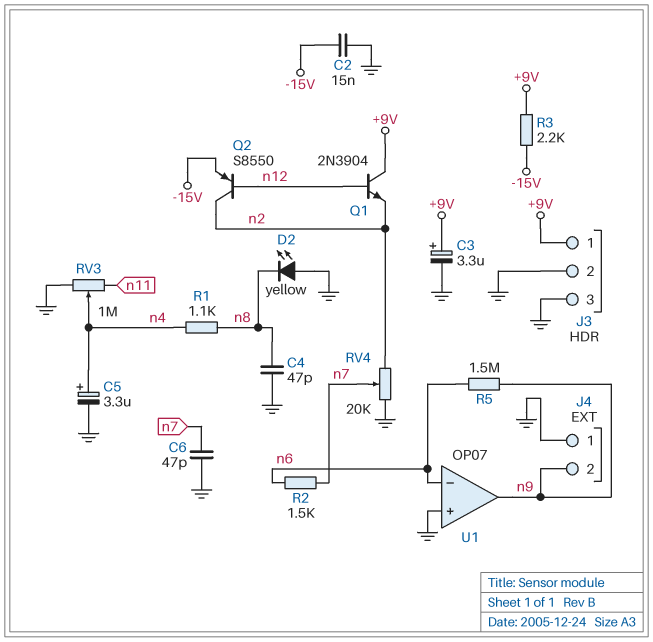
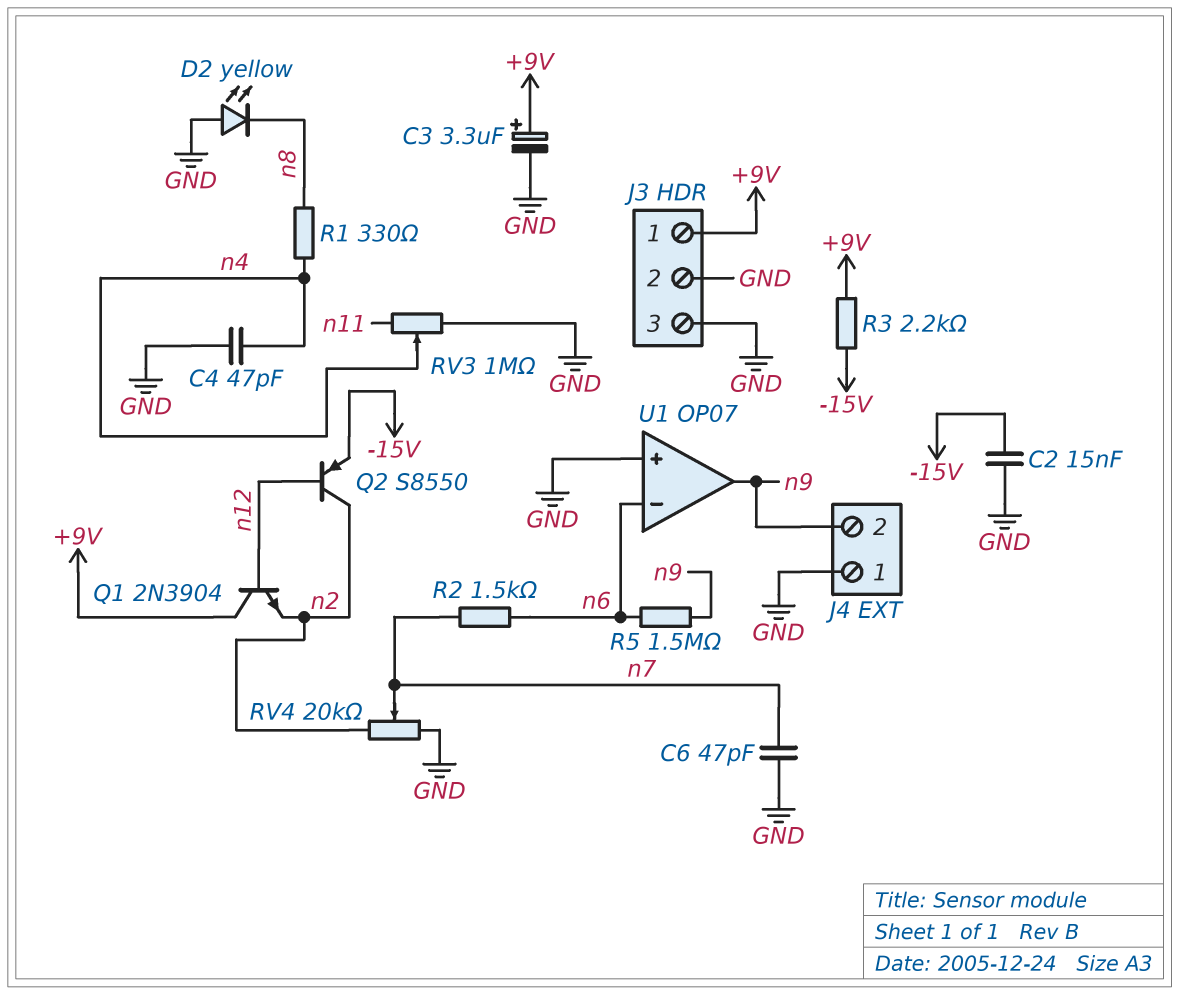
C4: 47pF (GND, n8) -> 47pF (GND, n4)
C5: 3.3uF (plus n4, minus GND) -> none
R1: 1.1k (n4, n8) -> 330 (n4, n8)

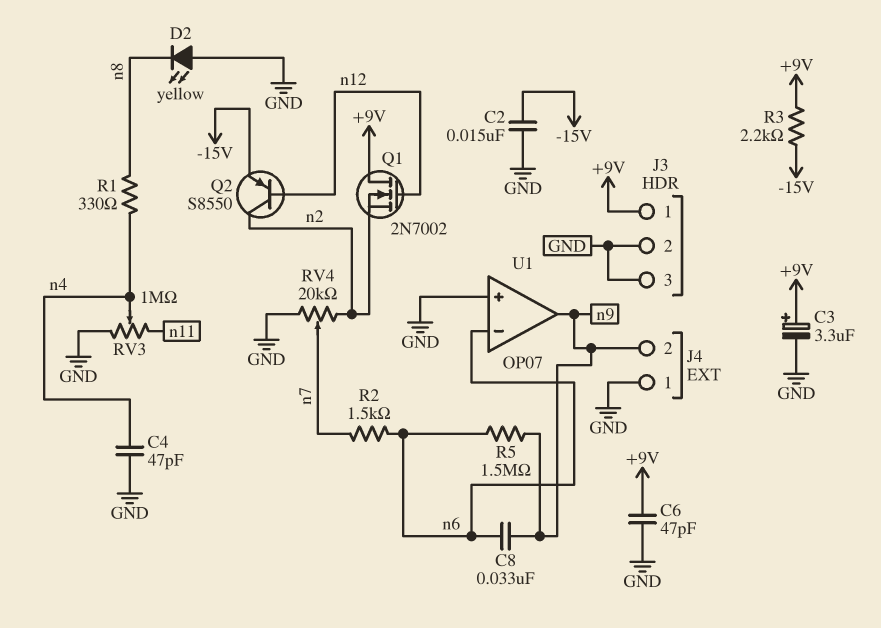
C6: 47pF (GND, n7) -> 47pF (+9V, GND)
C8: none -> 33nF (n6, n9)
Q1: NPN 2N3904 (B n12, C +9V, E n2) -> NMOS 2N7002 (G n12, D +9V, S n2)

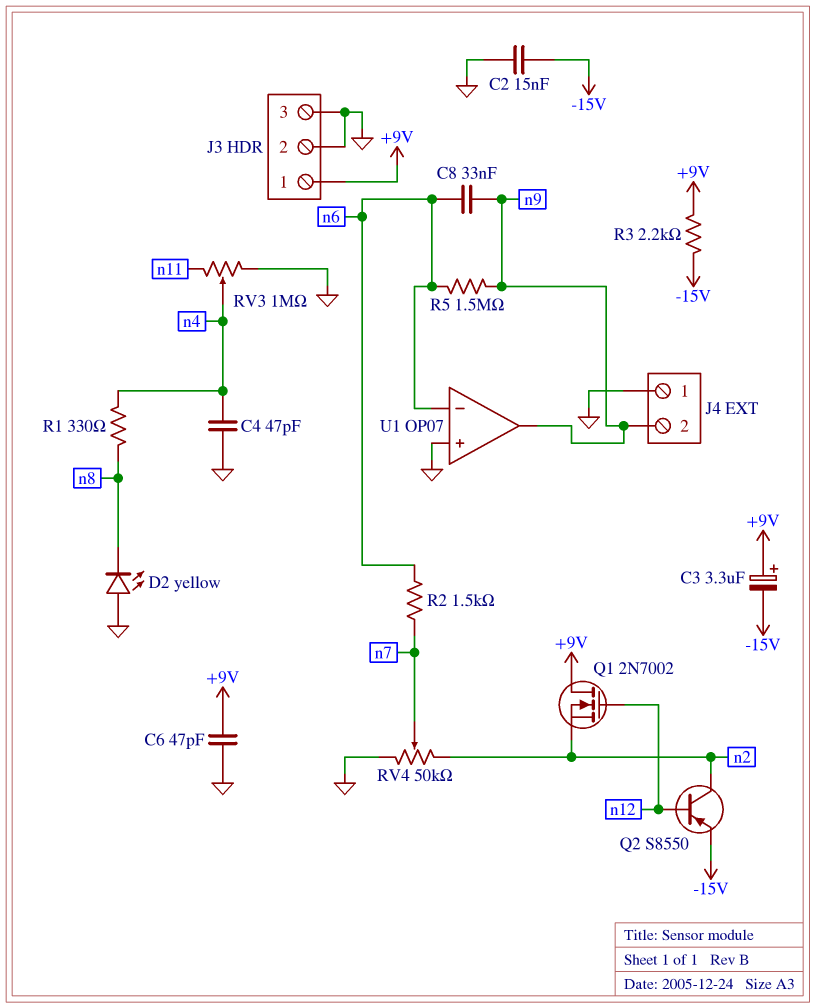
C3: 3.3uF (plus +9V, minus GND) -> 3.3uF (plus +9V, minus -15V)
RV4: 20k (GND, n2, wiper n7) -> 50k (GND, n2, wiper n7)

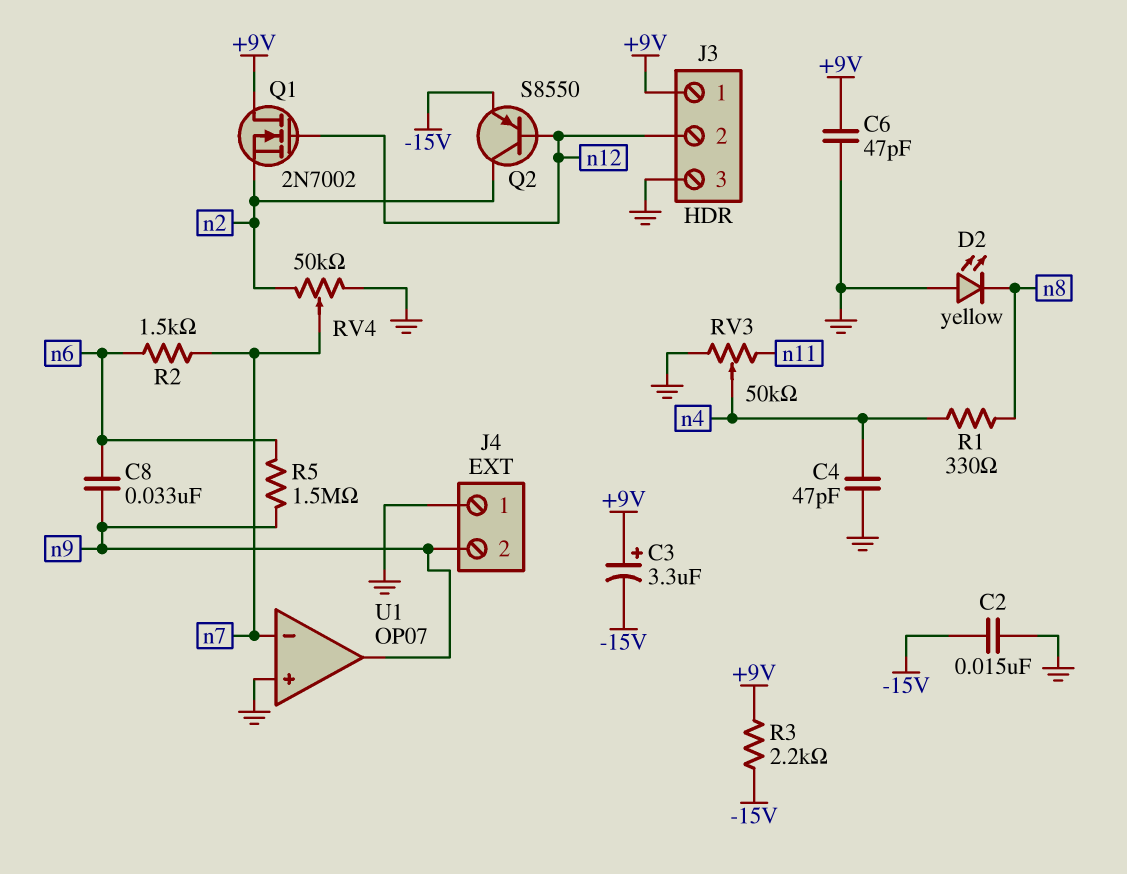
J3 pin 2: GND -> n12
RV3: 1M (GND, n11, wiper n4) -> 50k (GND, n11, wiper n4)
U1 pin in-: n6 -> n7

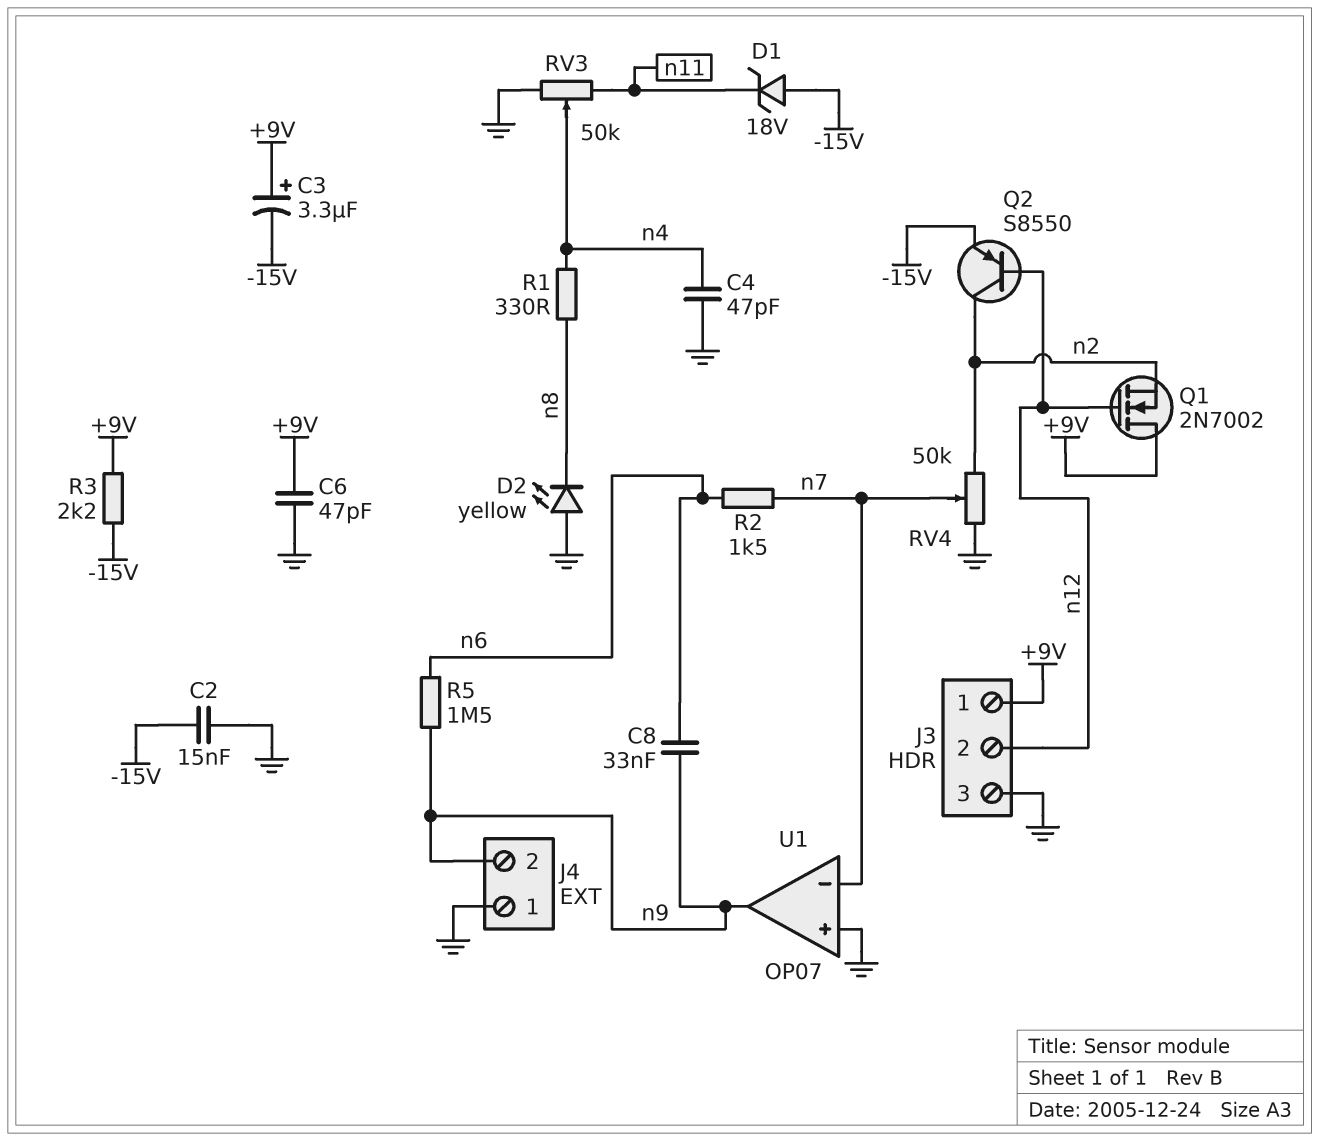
D1: none -> zener 18V (A -15V, K n11)

